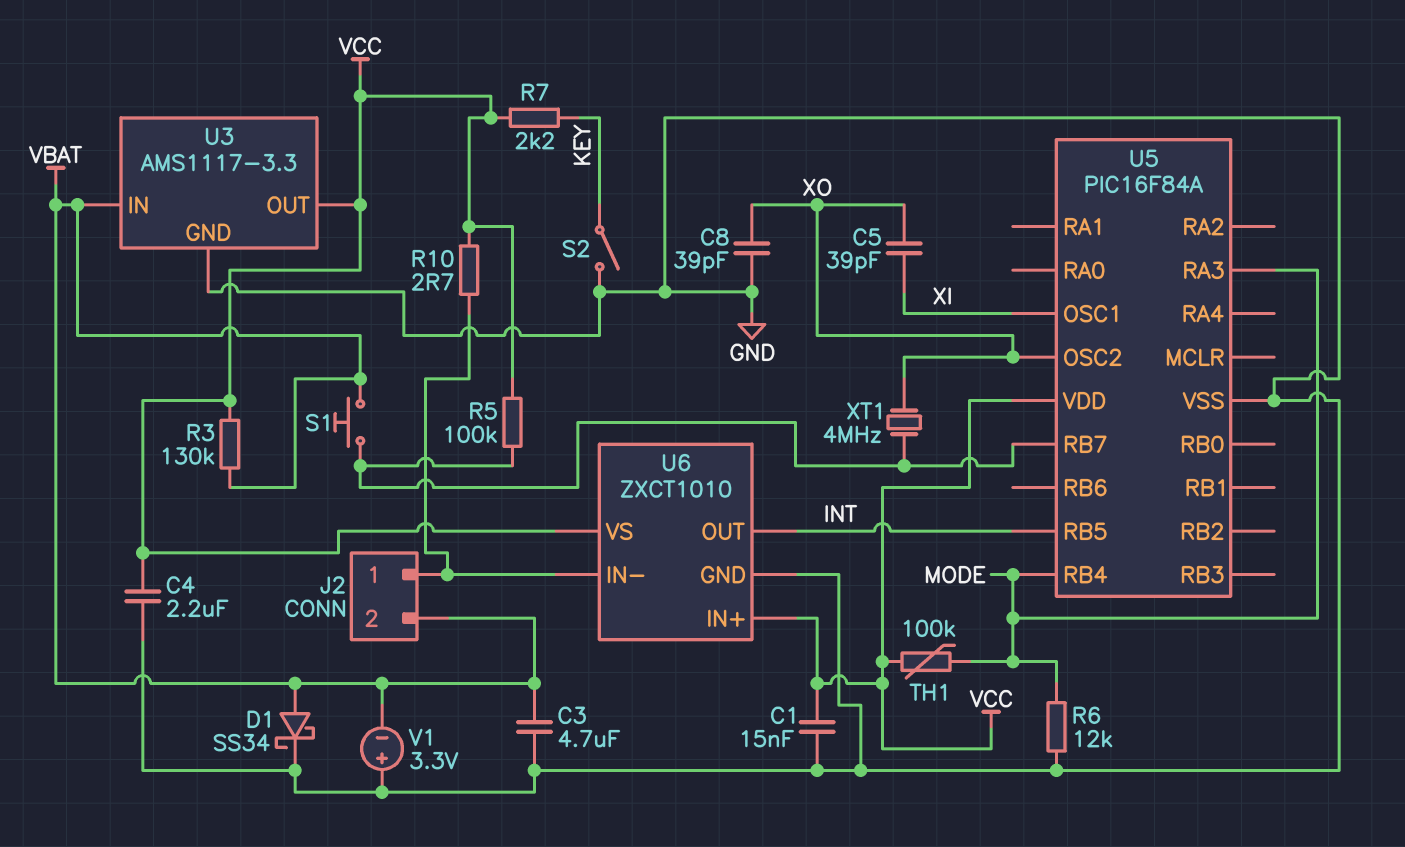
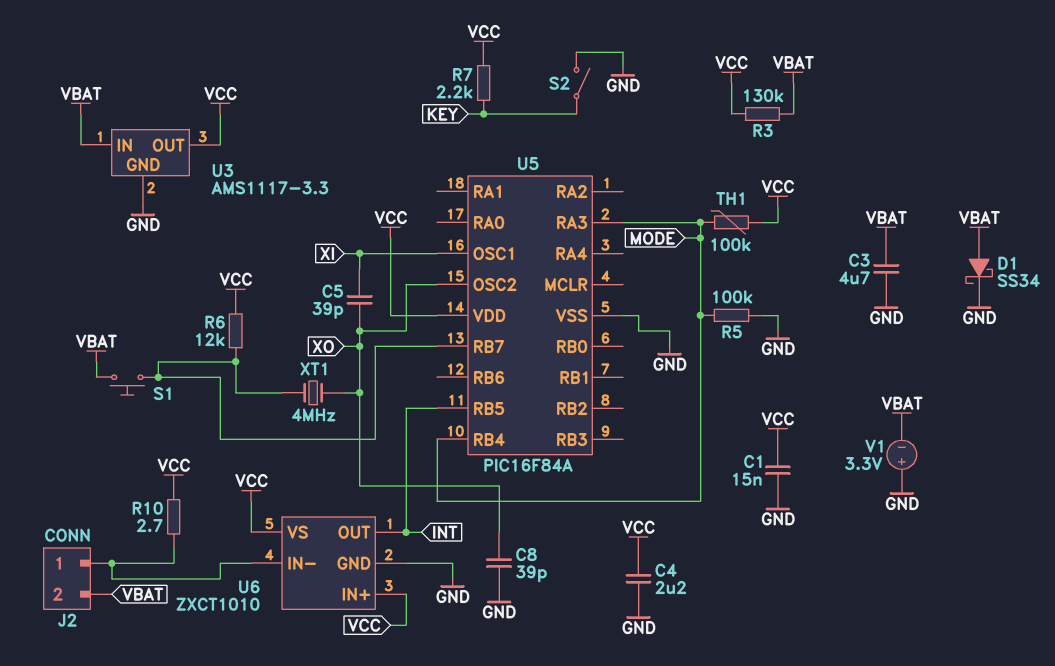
R5: 100k (U5/RB7, VCC) -> 100k (GND, MODE)
R6: 12k (GND, MODE) -> 12k (U5/RB7, VCC)

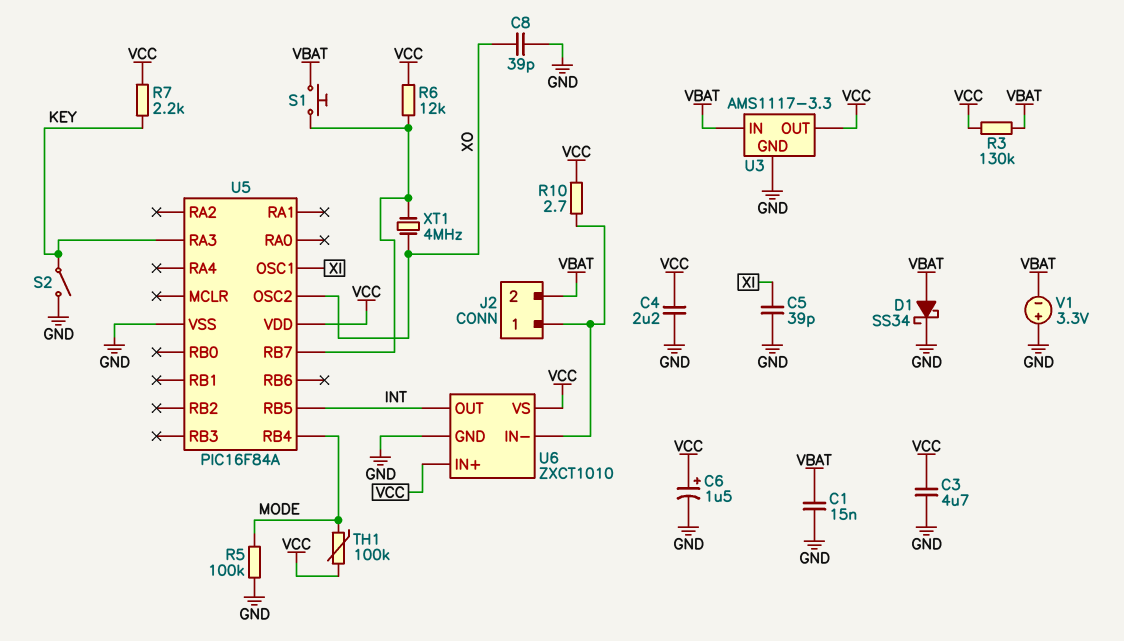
C1: 15nF (GND, VCC) -> 15nF (GND, VBAT)
C3: 4.7uF (GND, VBAT) -> 4.7uF (GND, VCC)
C5: 39pF (XI, XO) -> 39pF (GND, XI)
C6: none -> 1.5uF (plus VCC, minus GND)
U5 pin RA3: MODE -> KEY

